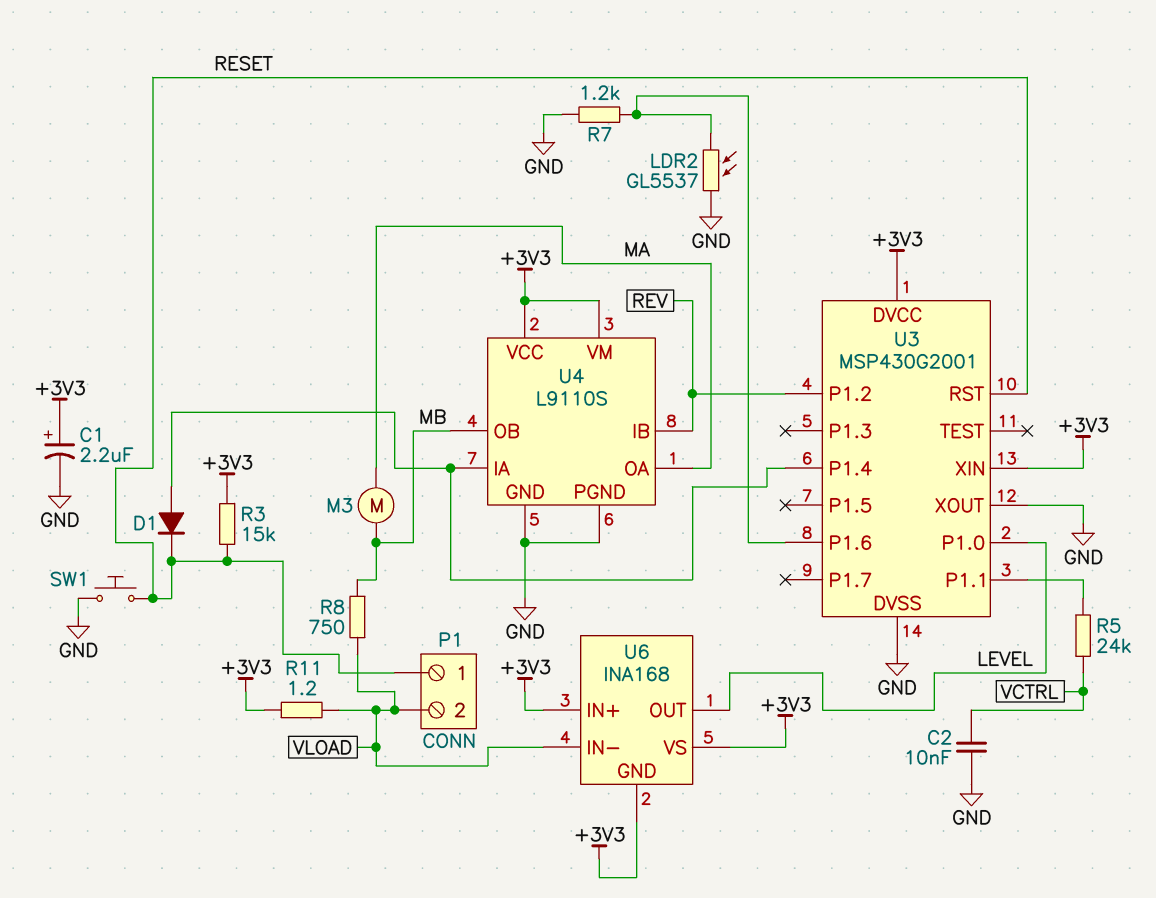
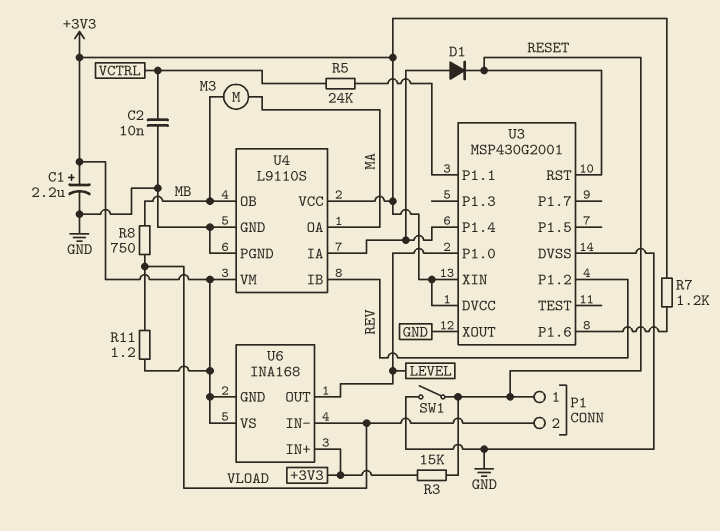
LDR2: GL5537 (GND, U3/P1.6) -> none
R7: 1.2k (GND, U3/P1.6) -> 1.2k (+3V3, U3/P1.6)
SW1: button (GND, RESET) -> switch (GND, RESET)

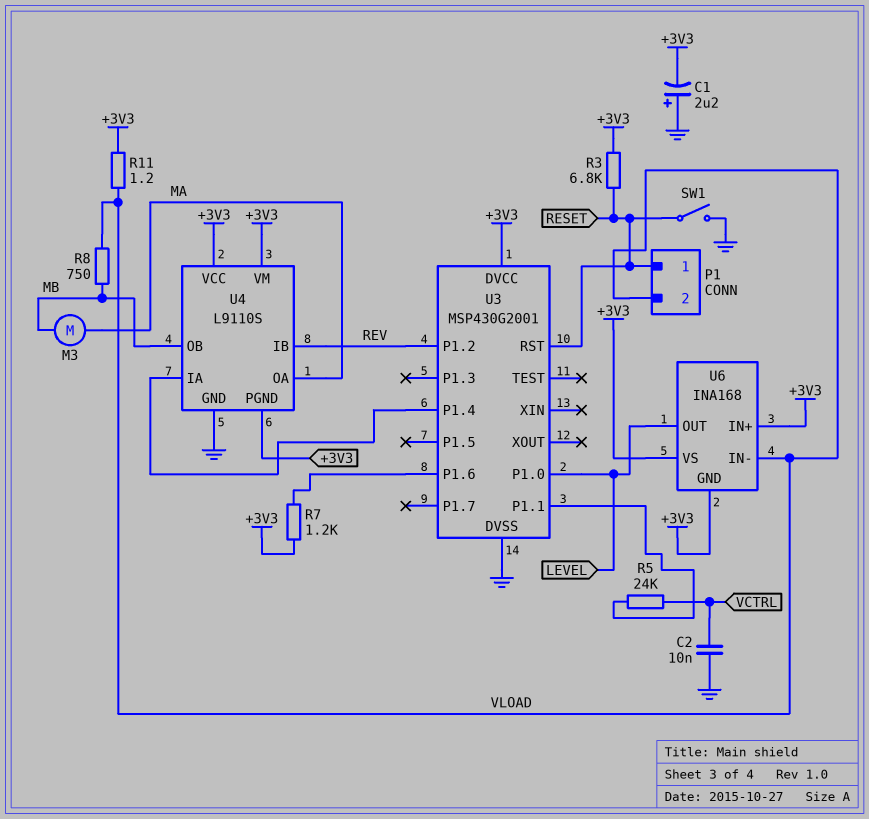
C1: 2.2uF (plus +3V3, minus GND) -> 2.2uF (plus GND, minus +3V3)
D1: diode (A U3/P1.4, K RESET) -> none
R3: 15k (+3V3, RESET) -> 6.8k (+3V3, RESET)
U3 pin XIN: +3V3 -> none
U3 pin XOUT: GND -> none
U4 pin PGND: GND -> +3V3

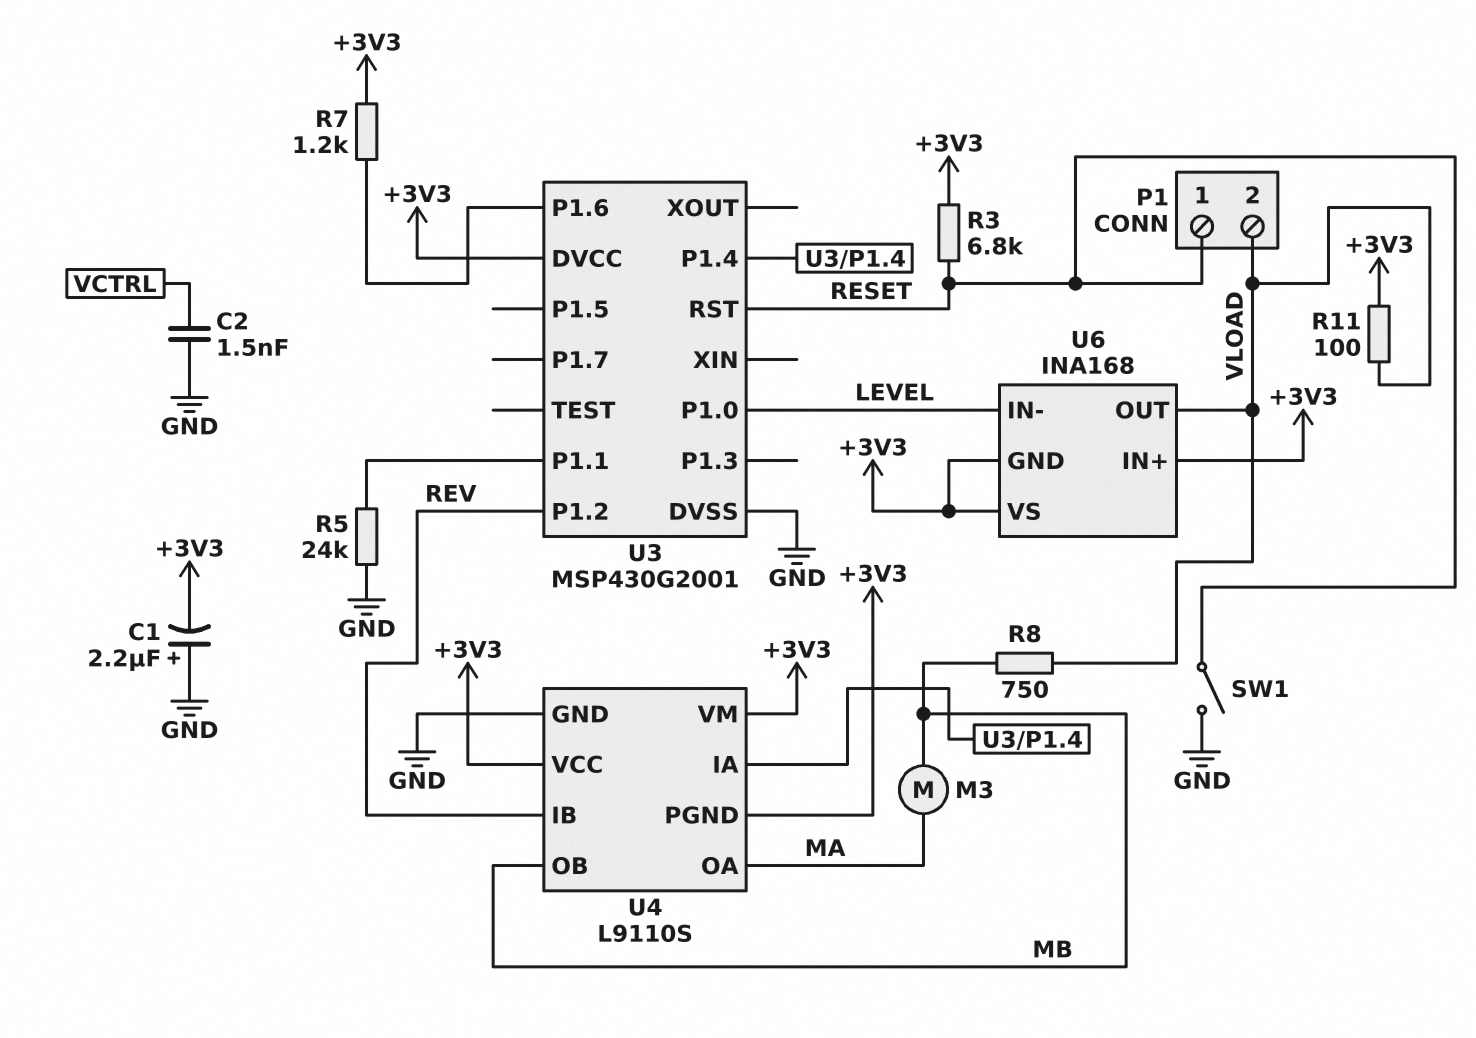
C2: 10nF (GND, VCTRL) -> 1.5nF (GND, VCTRL)
R5: 24k (U3/P1.1, VCTRL) -> 24k (GND, U3/P1.1)
R11: 1.2 (+3V3, VLOAD) -> 100 (+3V3, VLOAD)
U6 pin IN-: VLOAD -> LEVEL
U6 pin OUT: LEVEL -> VLOAD

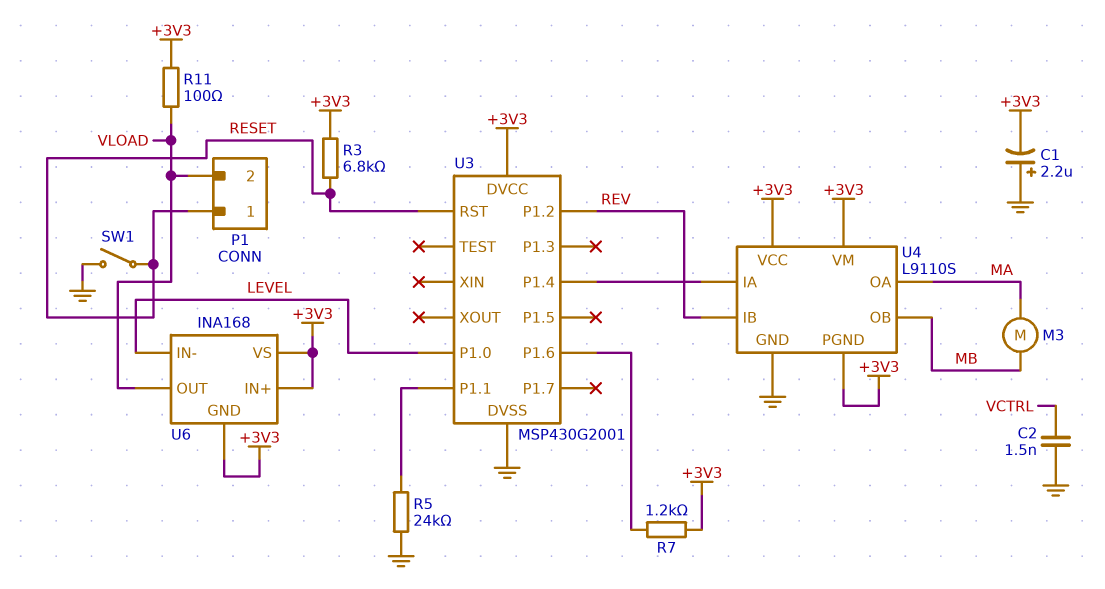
R8: 750 (MB, VLOAD) -> none

